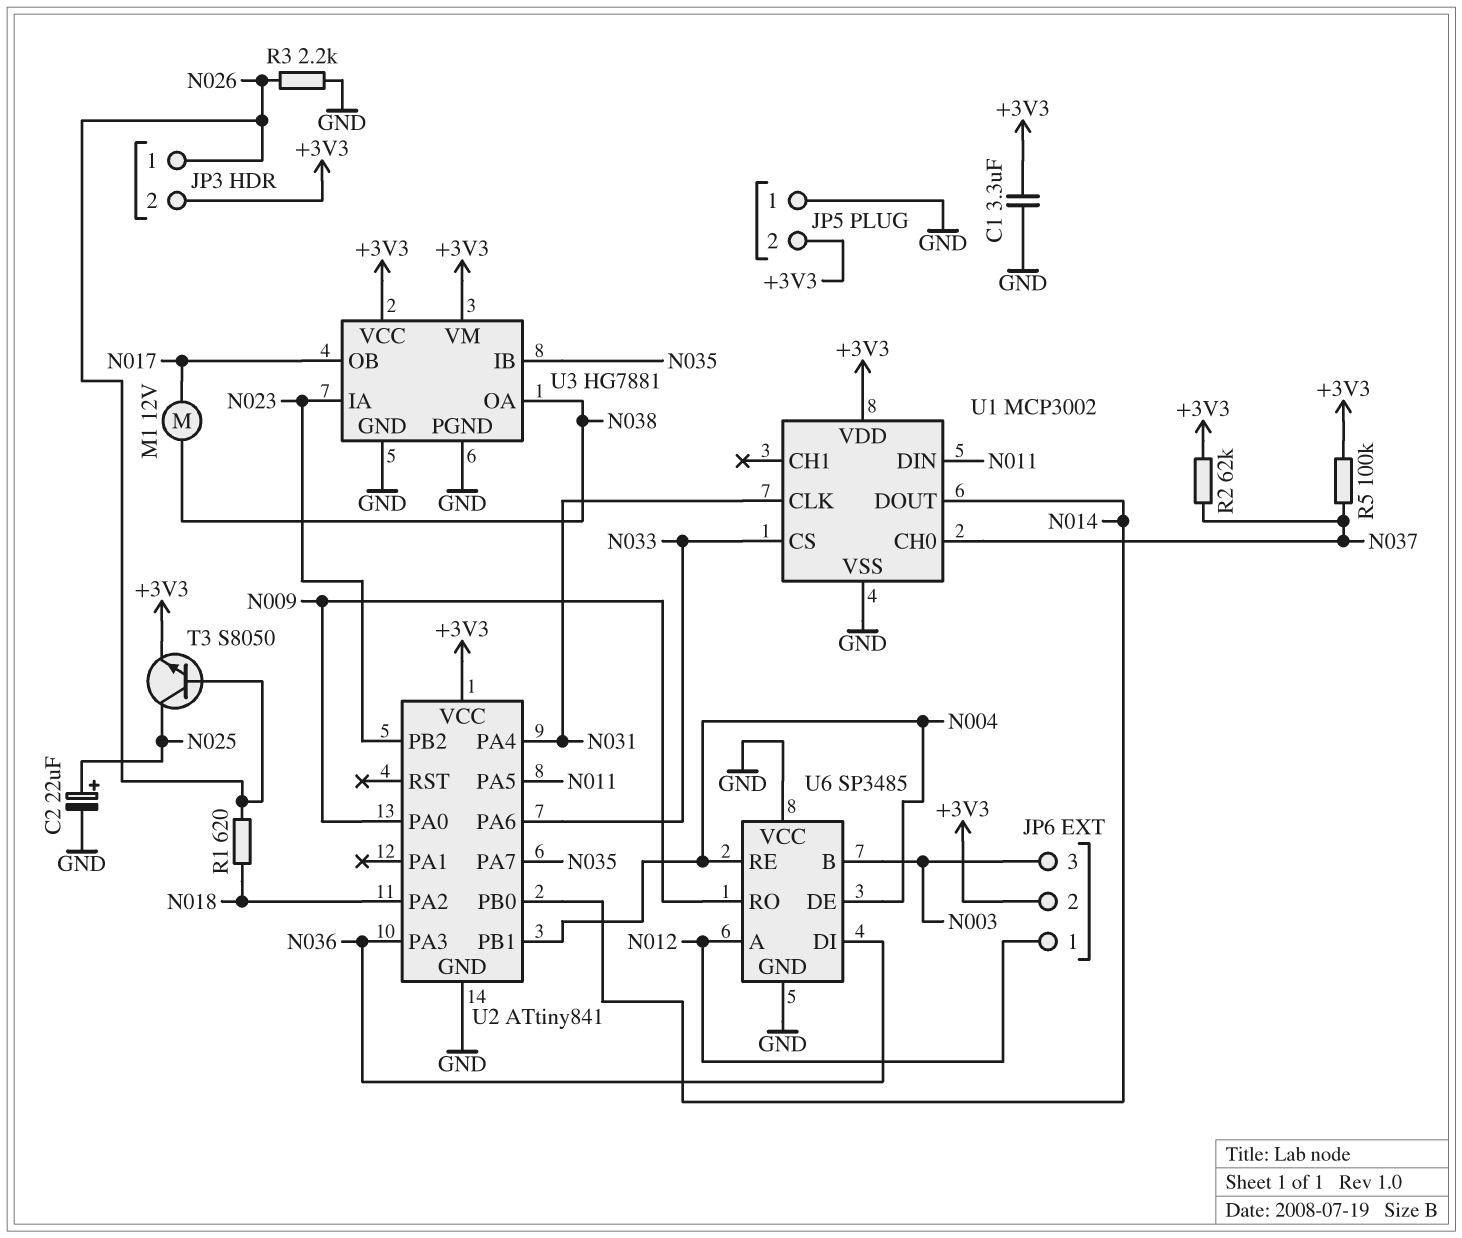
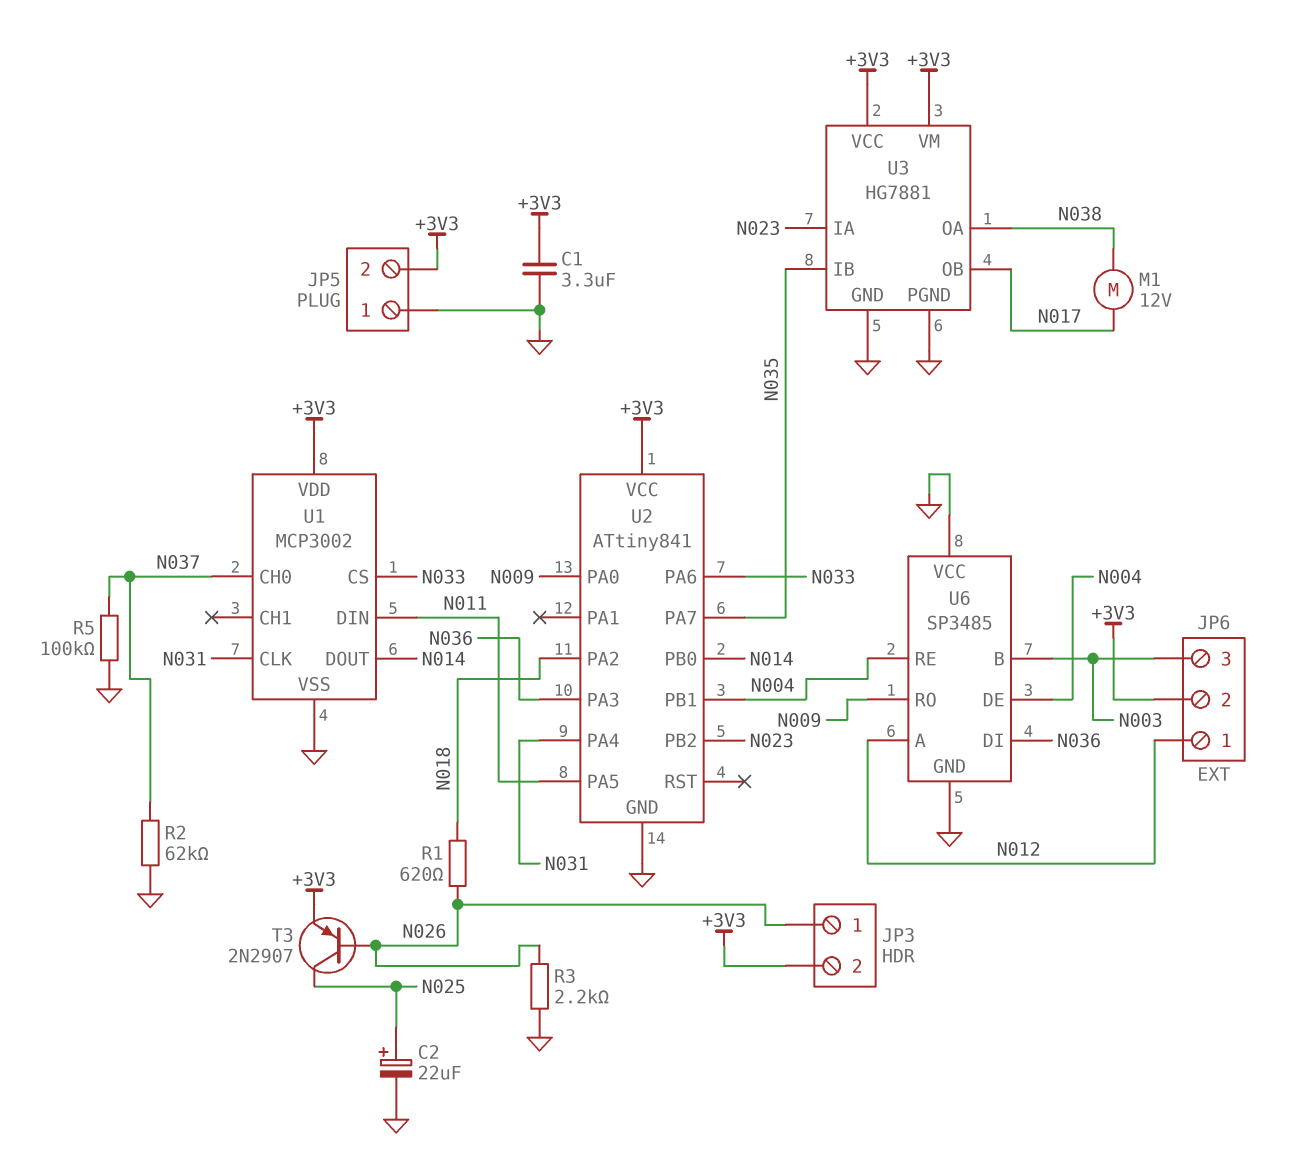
R2: 62k (+3V3, N037) -> 62k (GND, N037)
R5: 100k (+3V3, N037) -> 100k (GND, N037)
T3: NPN S8050 (B N026, C N025, E +3V3) -> PNP 2N2907 (B N026, C N025, E +3V3)

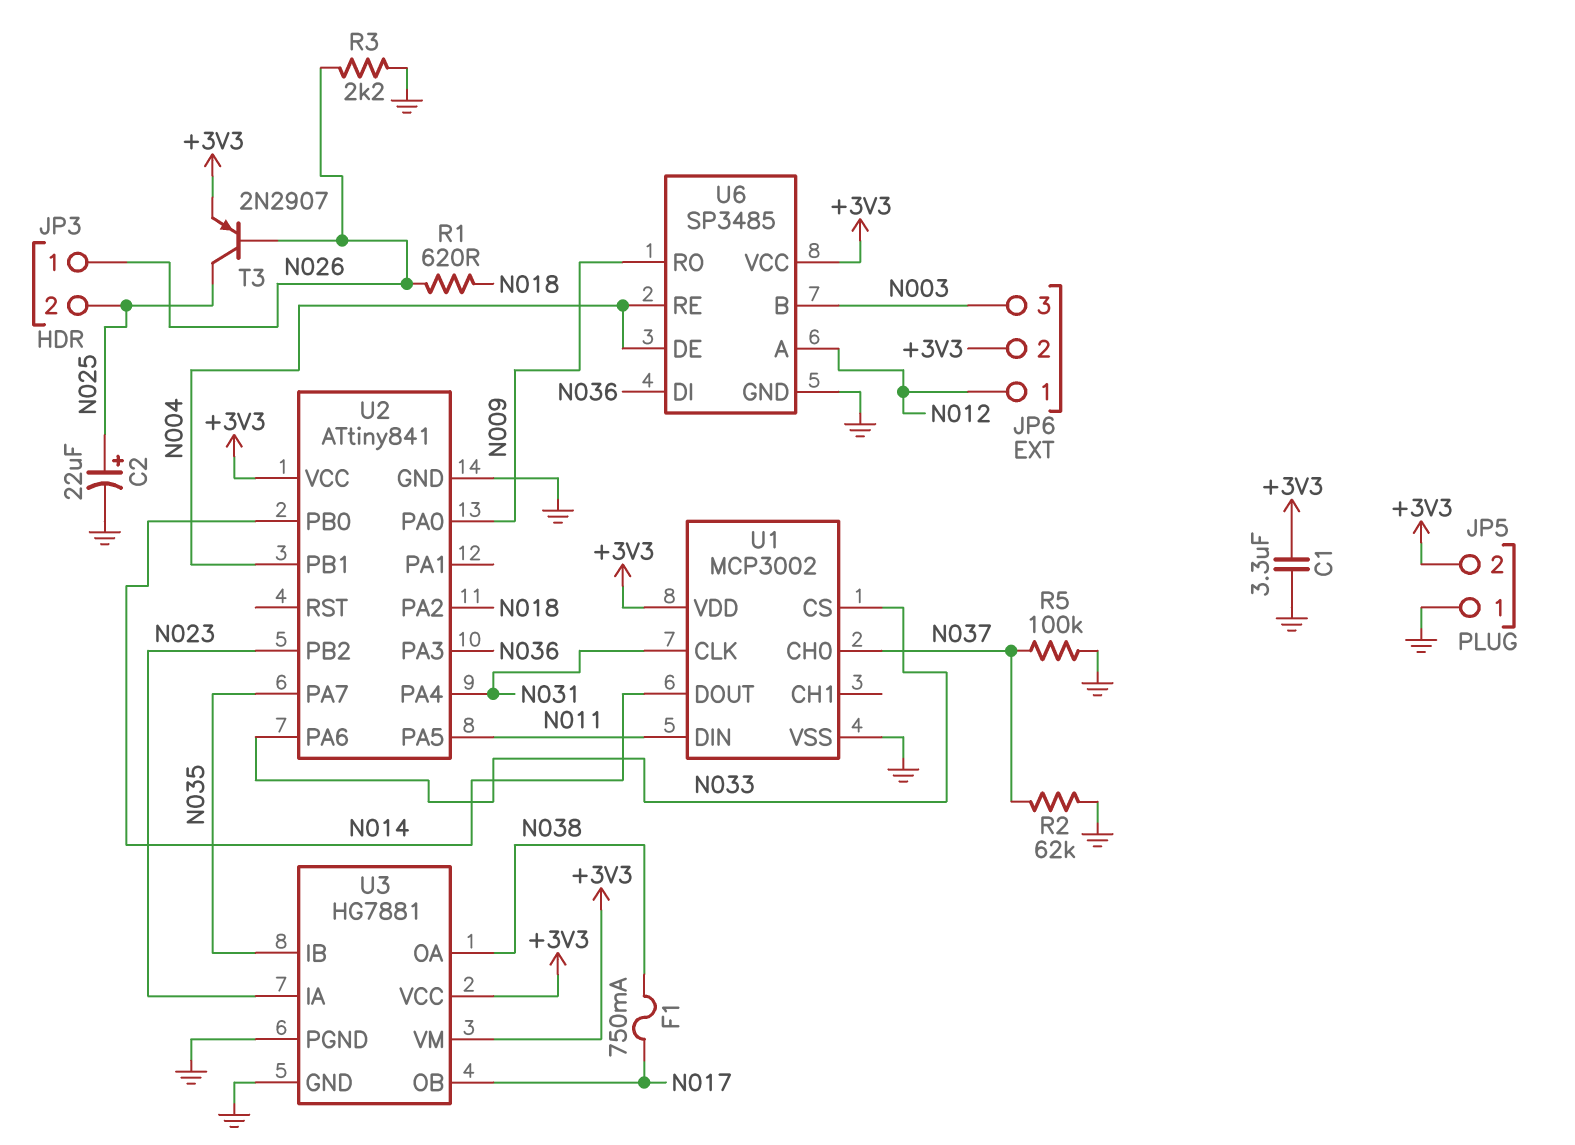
F1: none -> 750mA (N017, N038)
JP3 pin 2: +3V3 -> N025
M1: motor 12V (N017, N038) -> none
U6 pin VCC: GND -> +3V3

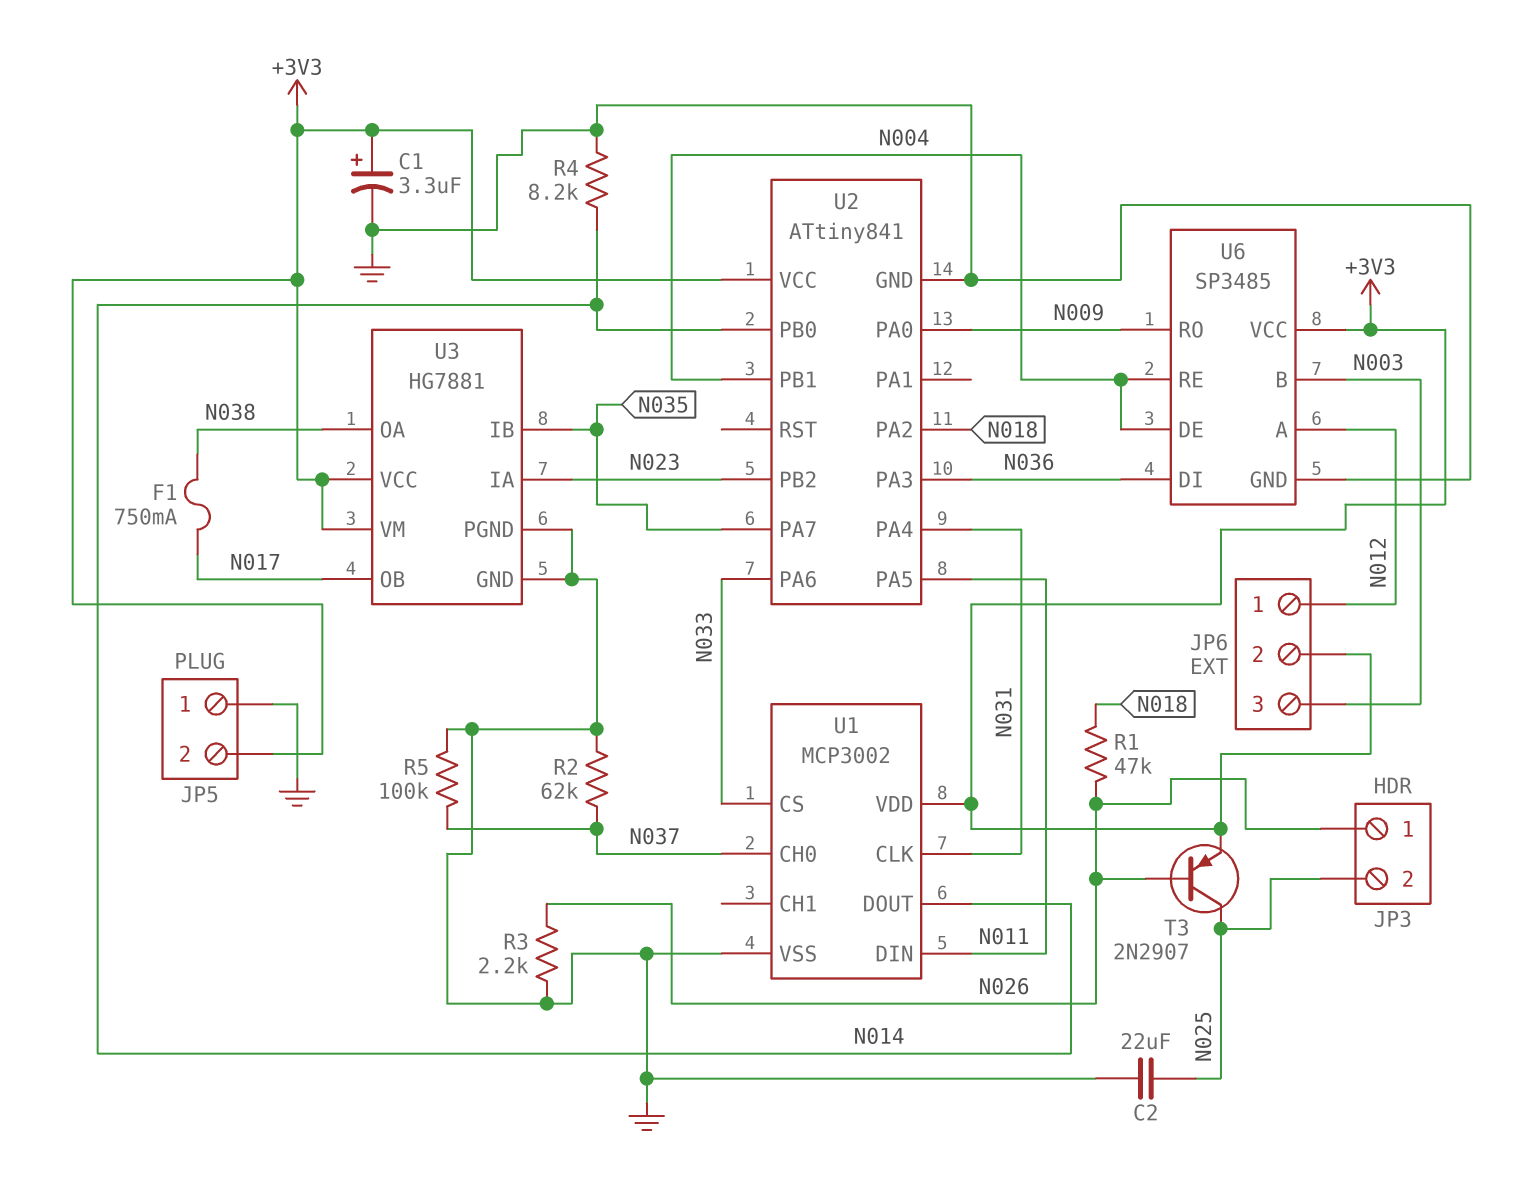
C1: 3.3uF (+3V3, GND) -> 3.3uF (plus +3V3, minus GND)
C2: 22uF (plus N025, minus GND) -> 22uF (GND, N025)
R1: 620 (N018, N026) -> 47k (N018, N026)
R4: none -> 8.2k (GND, N014)

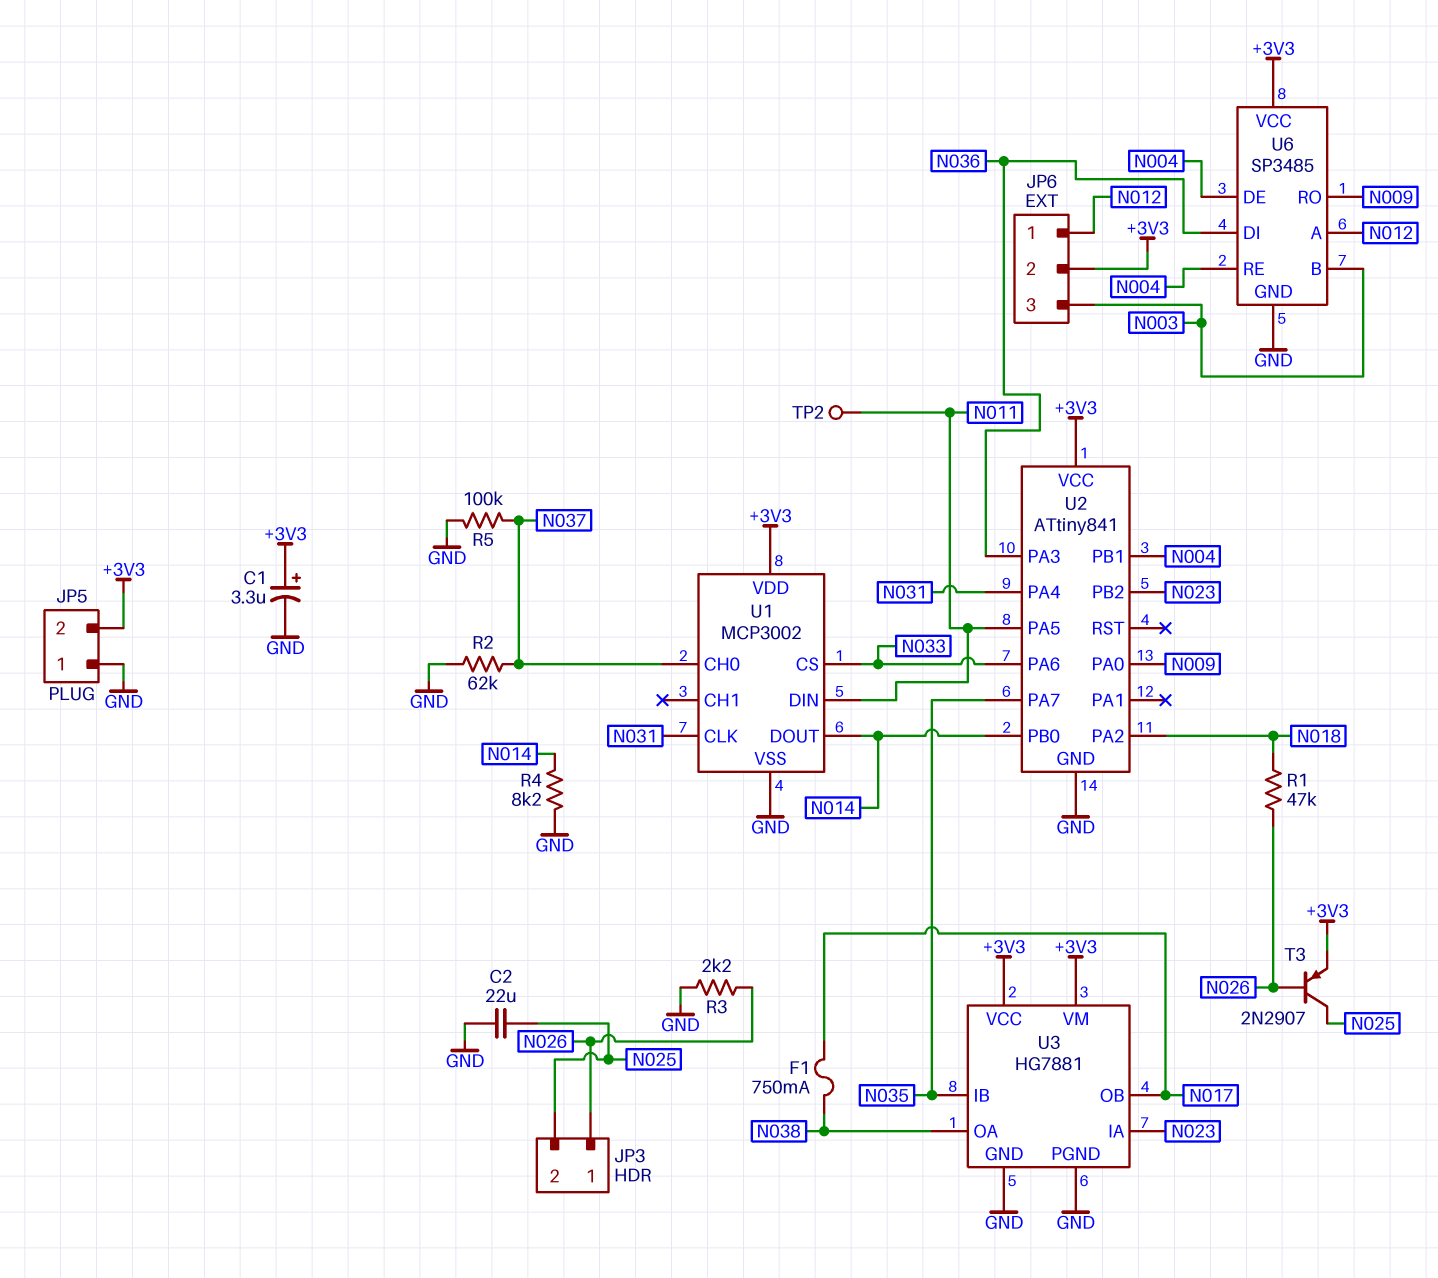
TP2: none -> test point (N011)

